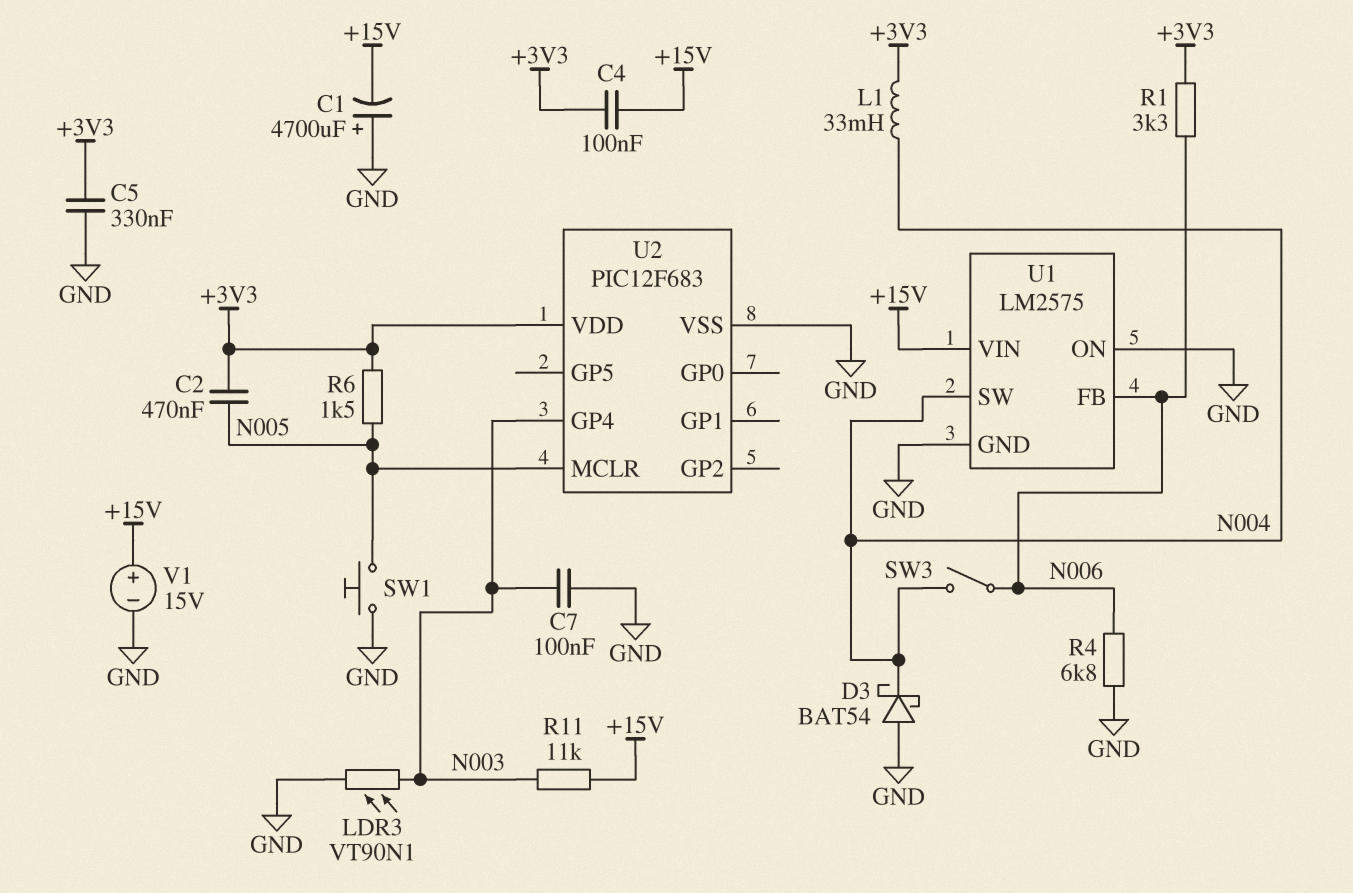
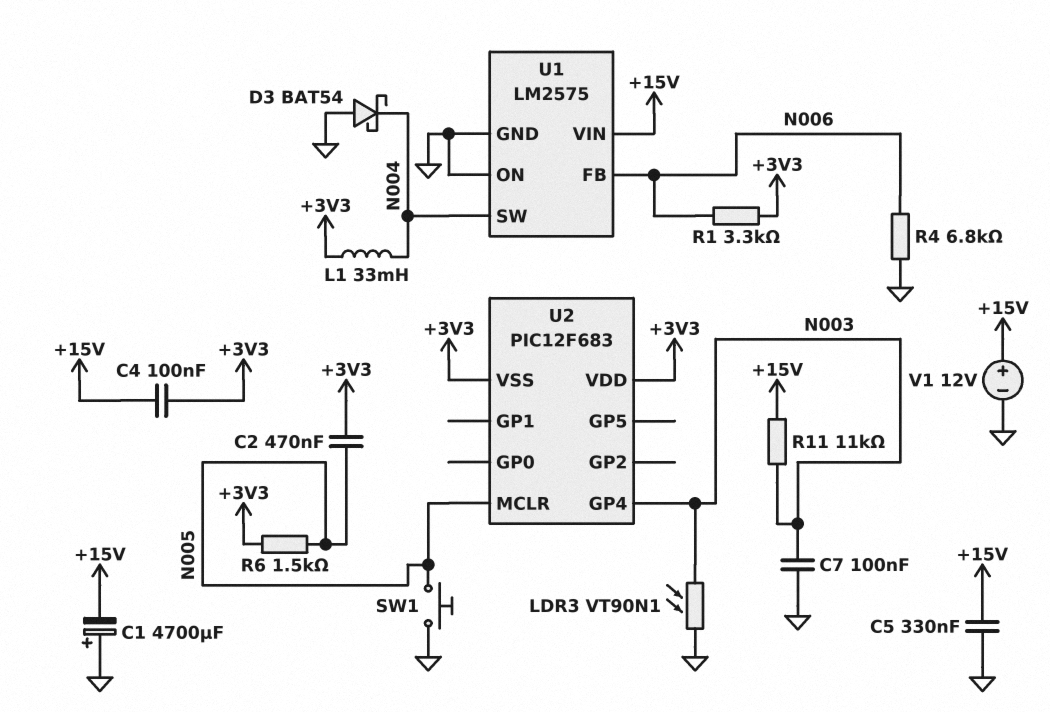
C5: 330nF (+3V3, GND) -> 330nF (+15V, GND)
SW3: switch (N004, N006) -> none
U2 pin VSS: GND -> +3V3
V1: 15V (plus +15V, minus GND) -> 12V (plus +15V, minus GND)

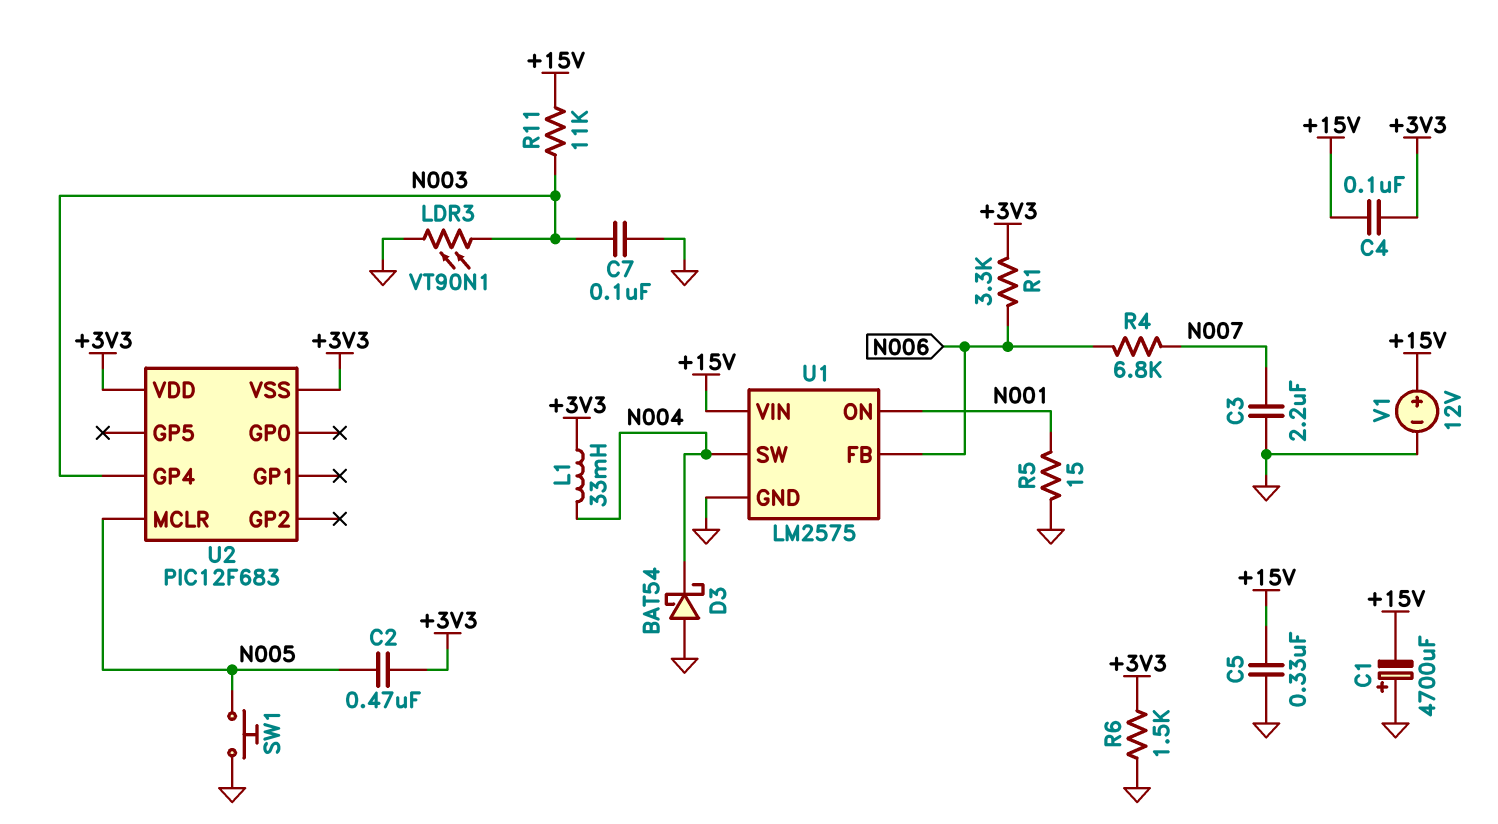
C3: none -> 2.2uF (GND, N007)
R4: 6.8k (GND, N006) -> 6.8k (N006, N007)
R5: none -> 15 (GND, N001)
R6: 1.5k (+3V3, N005) -> 1.5k (+3V3, GND)
U1 pin ON: GND -> N001

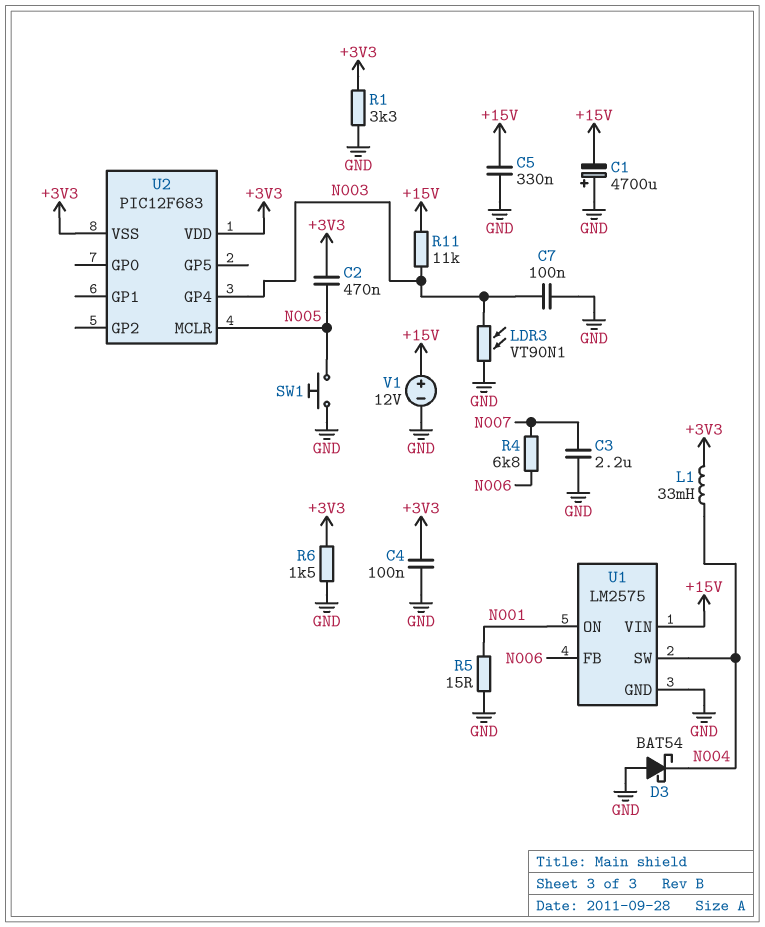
C4: 100nF (+3V3, +15V) -> 100nF (+3V3, GND)
R1: 3.3k (+3V3, N006) -> 3.3k (+3V3, GND)

